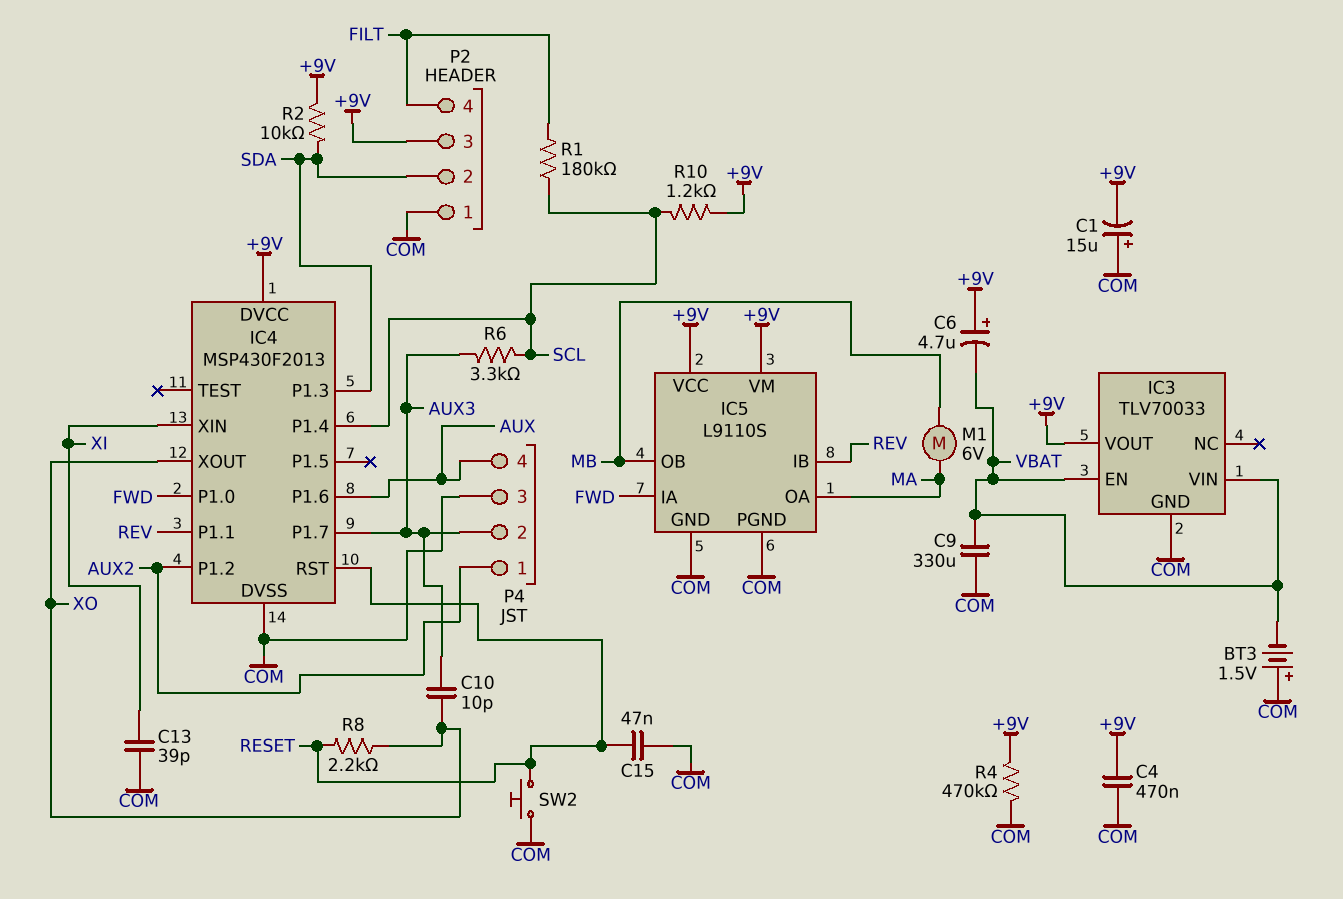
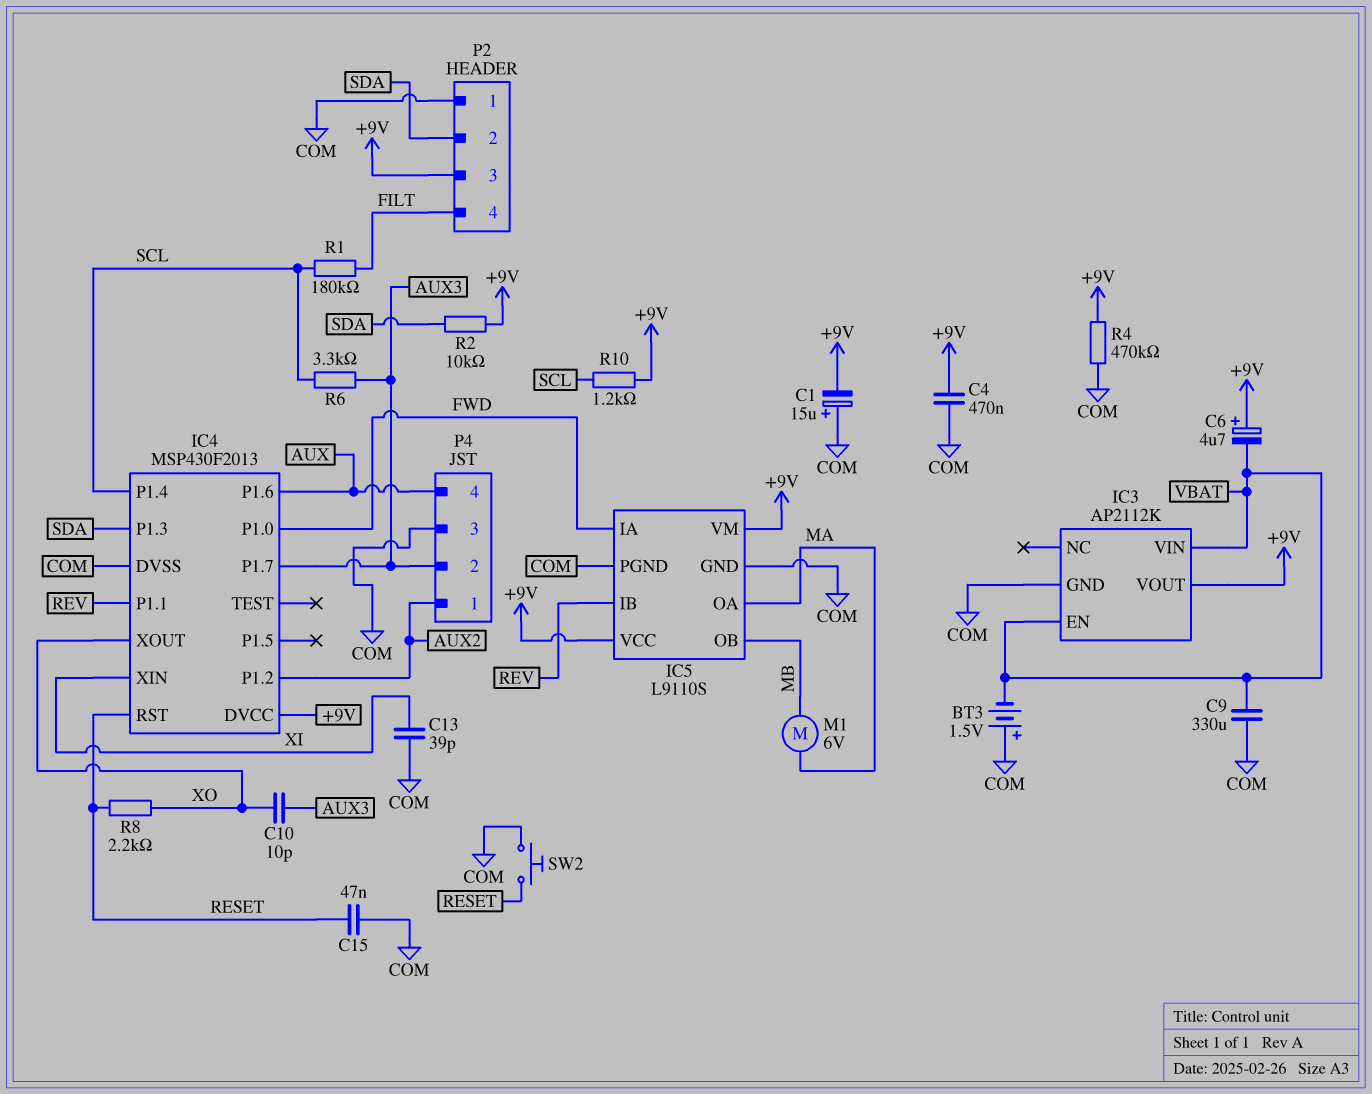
IC3: TLV70033 -> AP2112K

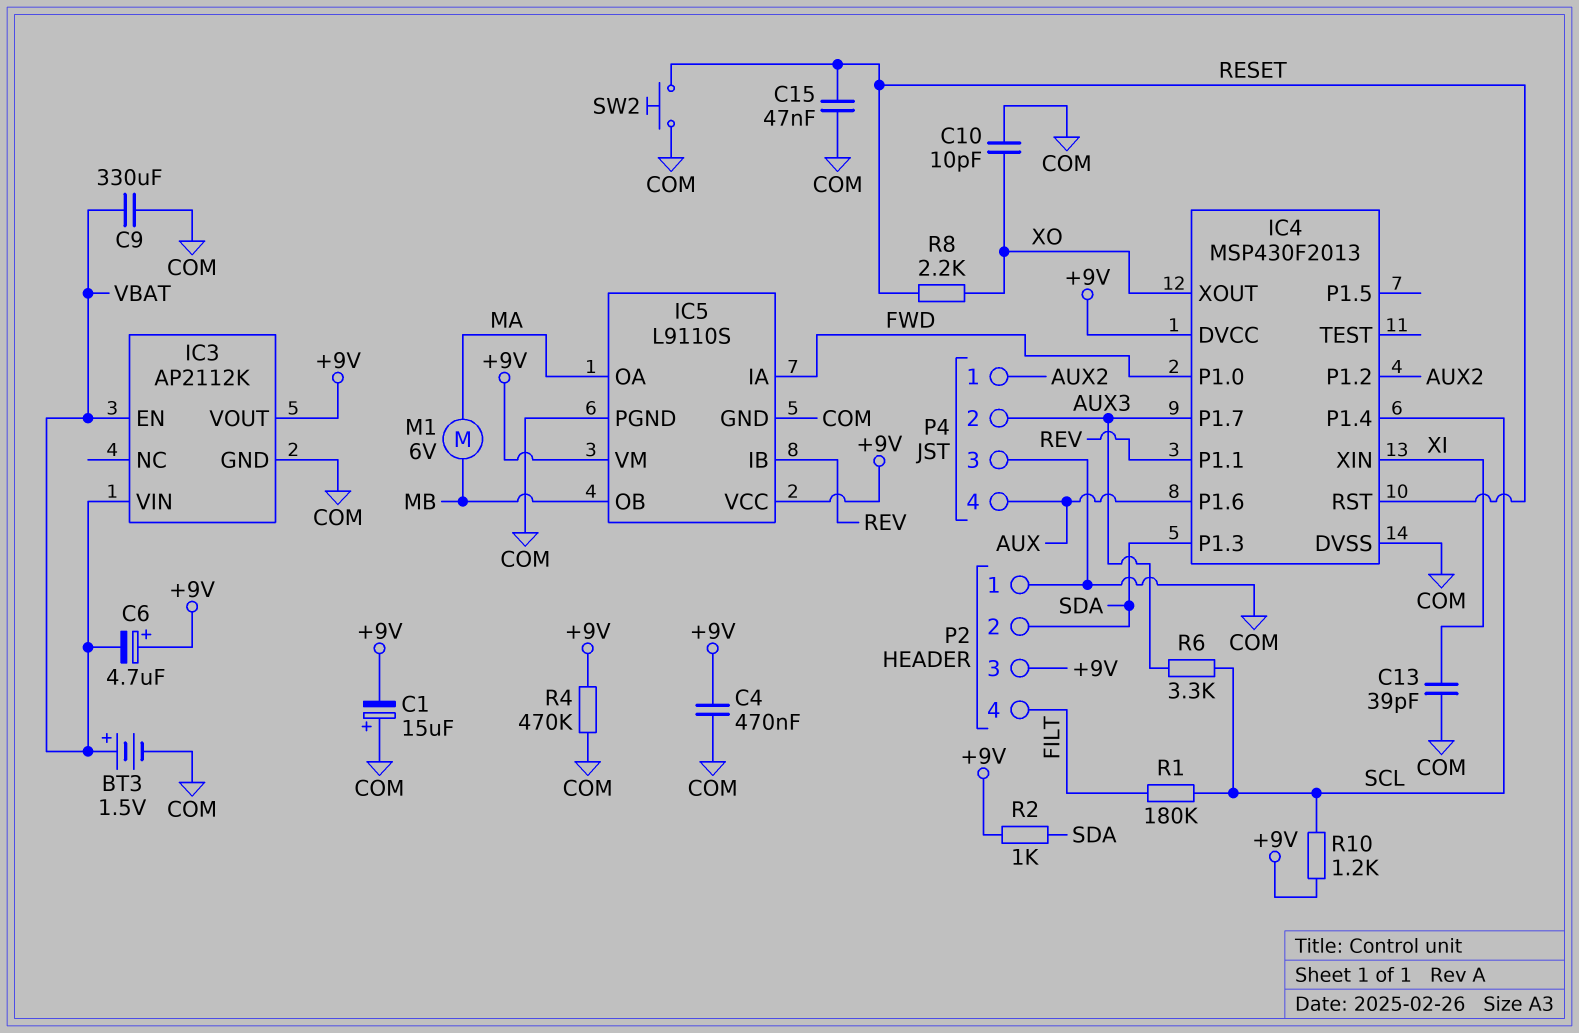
BT3: 1.5V (plus COM, minus VBAT) -> 1.5V (plus VBAT, minus COM)
C10: 10pF (AUX3, XO) -> 10pF (COM, XO)
R2: 10k (+9V, SDA) -> 1k (+9V, SDA)

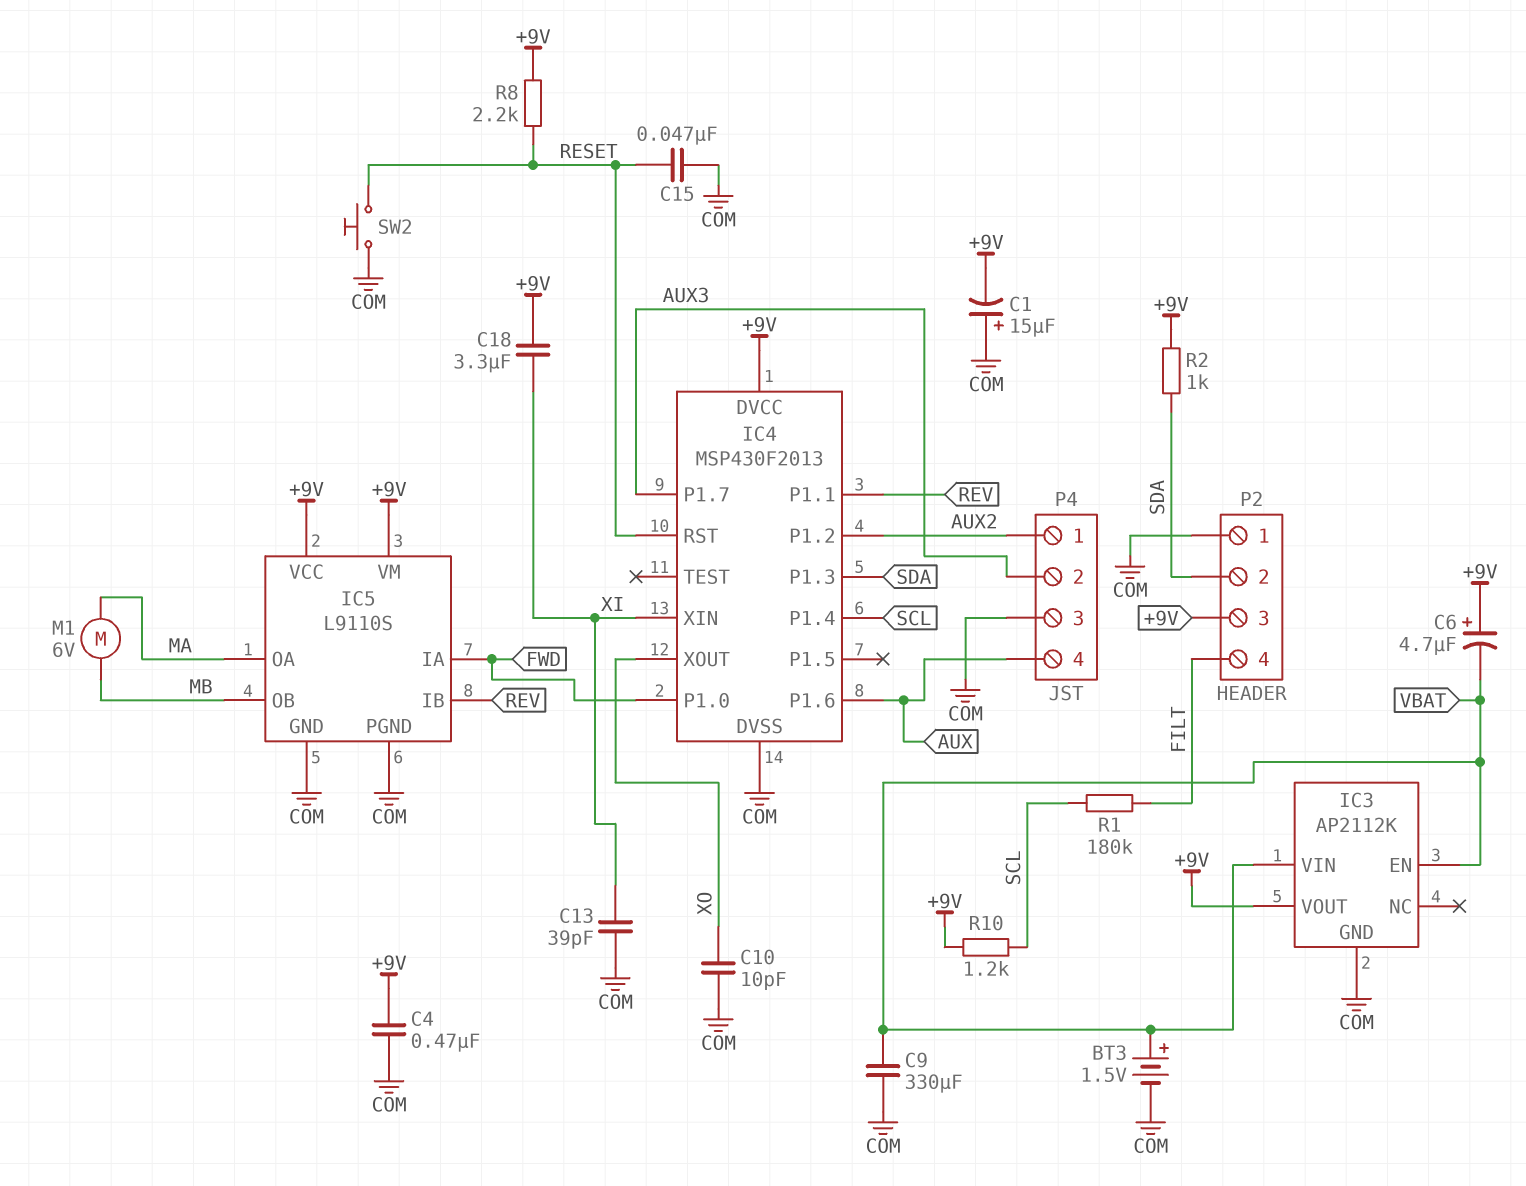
C18: none -> 3.3uF (+9V, XI)
R4: 470k (+9V, COM) -> none
R6: 3.3k (AUX3, SCL) -> none
R8: 2.2k (RESET, XO) -> 2.2k (+9V, RESET)

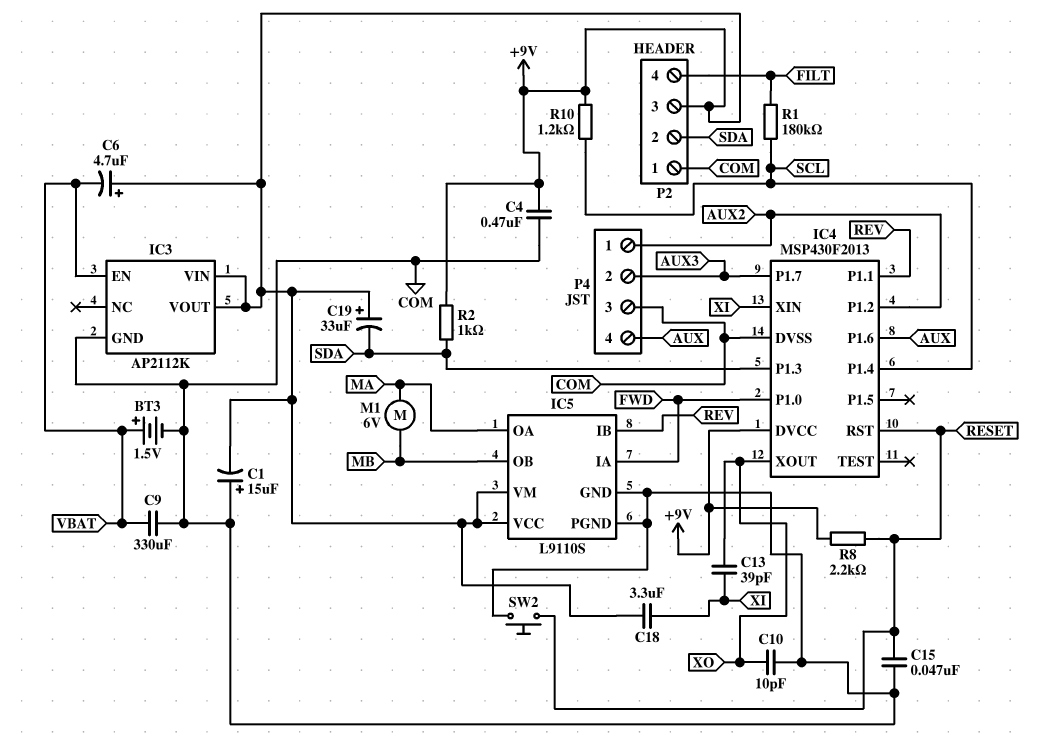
C13: 39pF (COM, XI) -> 39pF (XI, XO)
C19: none -> 33uF (plus +9V, minus SDA)
IC3 pin VIN: VBAT -> +9V

